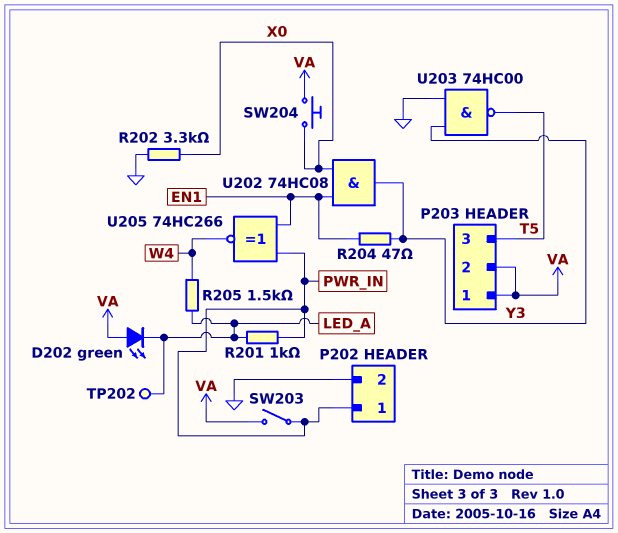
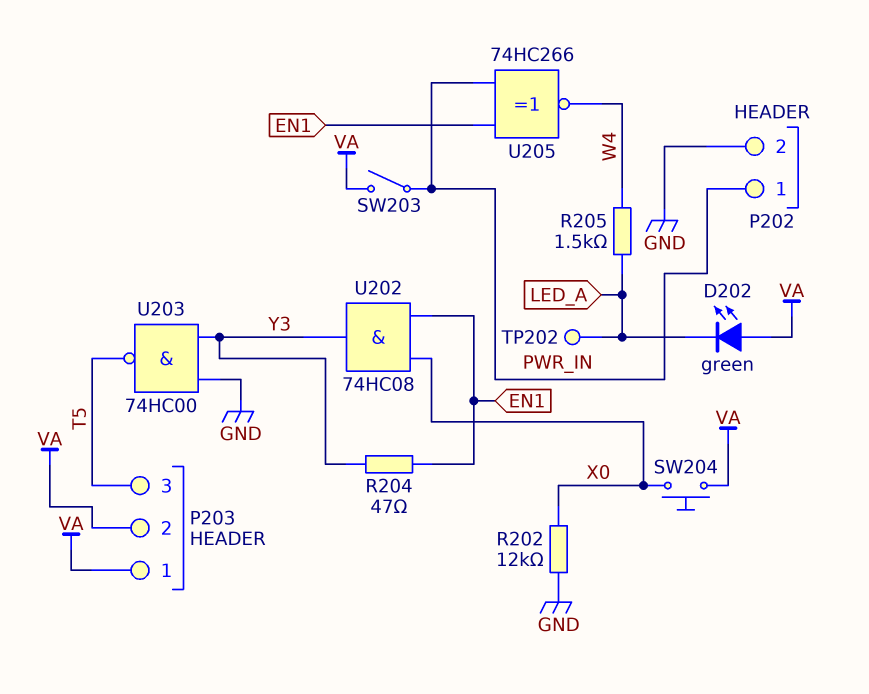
R201: 1k (LED_A, PWR_IN) -> none
R202: 3.3k (GND, X0) -> 12k (GND, X0)

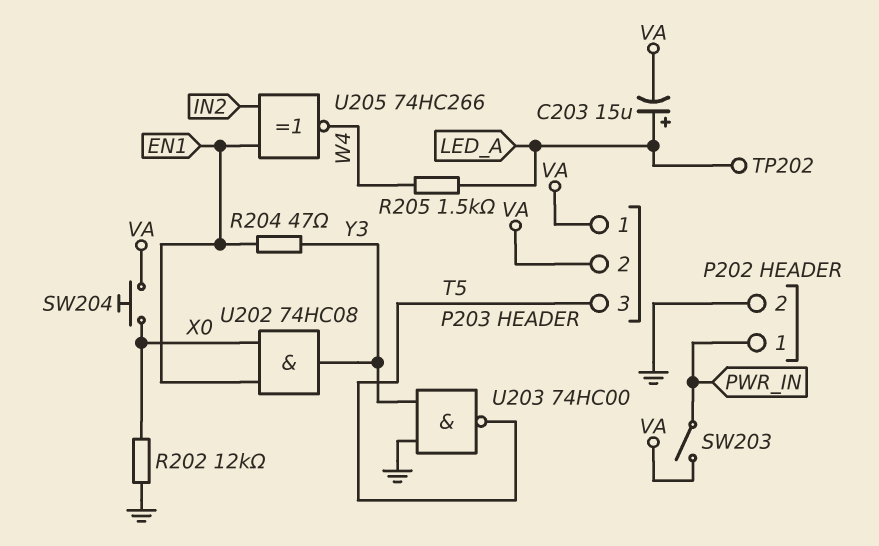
C203: none -> 15uF (plus LED_A, minus VA)
D202: LED green (A VA, K LED_A) -> none
U205: XNOR 74HC266 (in EN1, in PWR_IN, out W4) -> XNOR 74HC266 (in EN1, in IN2, out W4)

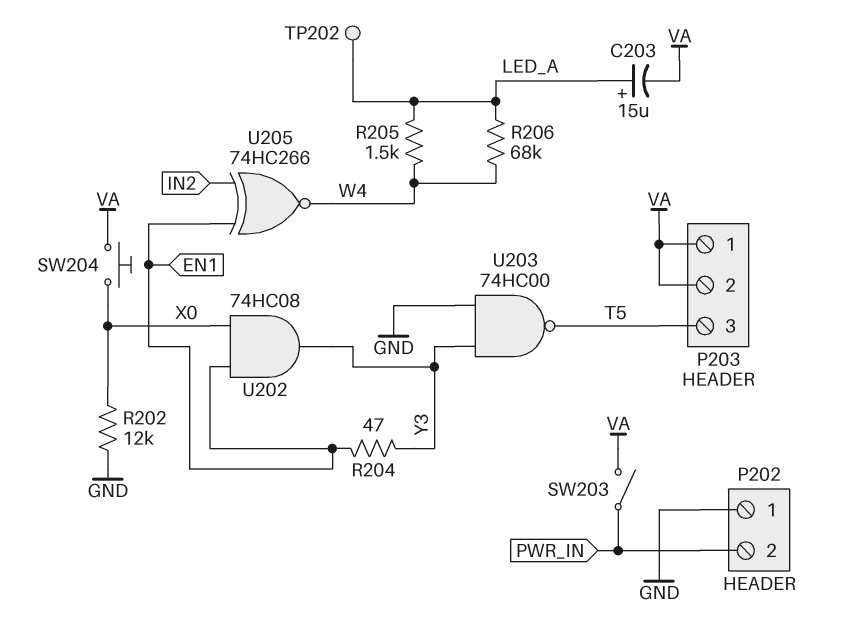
P202 pin 1: PWR_IN -> GND
P202 pin 2: GND -> PWR_IN
R206: none -> 68k (LED_A, W4)

